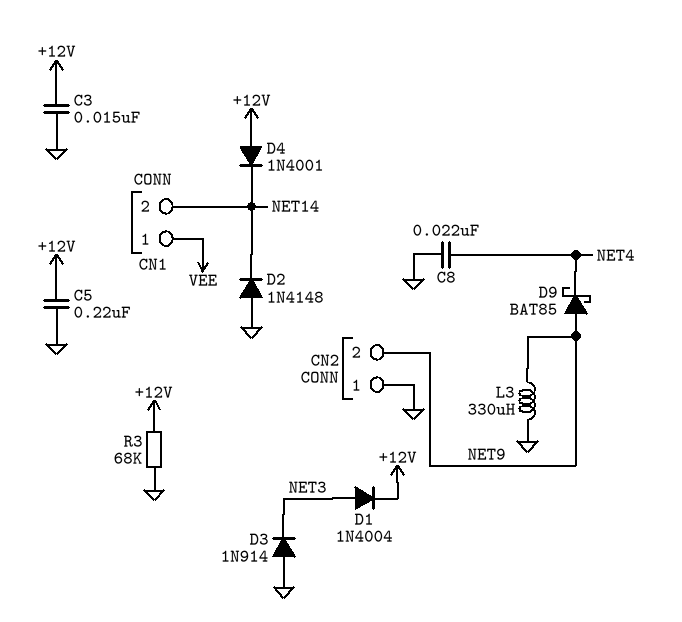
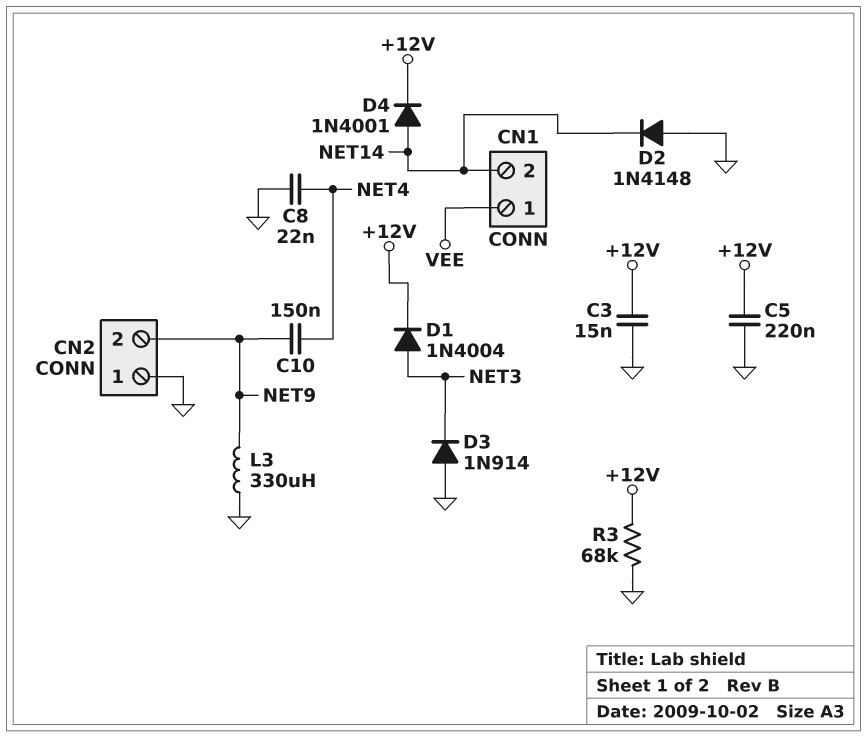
C10: none -> 150nF (NET4, NET9)
D4: diode 1N4001 (A +12V, K NET14) -> diode 1N4001 (A NET14, K +12V)
D9: schottky BAT85 (A NET9, K NET4) -> none

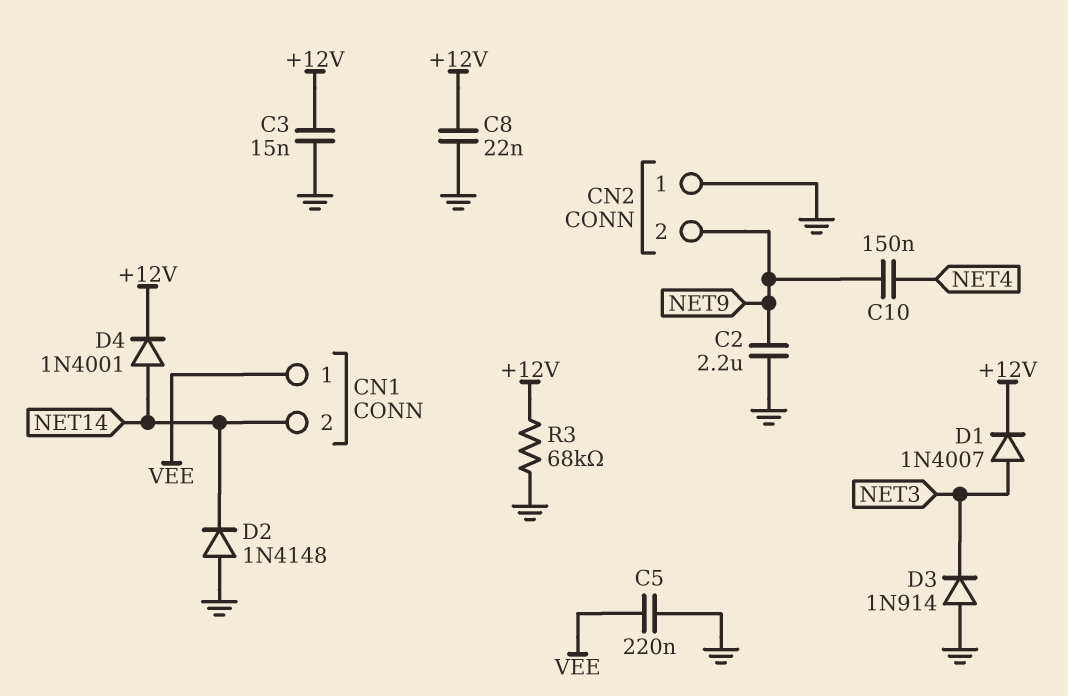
C2: none -> 2.2uF (GND, NET9)
C5: 220nF (+12V, GND) -> 220nF (GND, VEE)
C8: 22nF (GND, NET4) -> 22nF (+12V, GND)
D1: diode 1N4004 (A NET3, K +12V) -> diode 1N4007 (A NET3, K +12V)
L3: 330uH (GND, NET9) -> none

